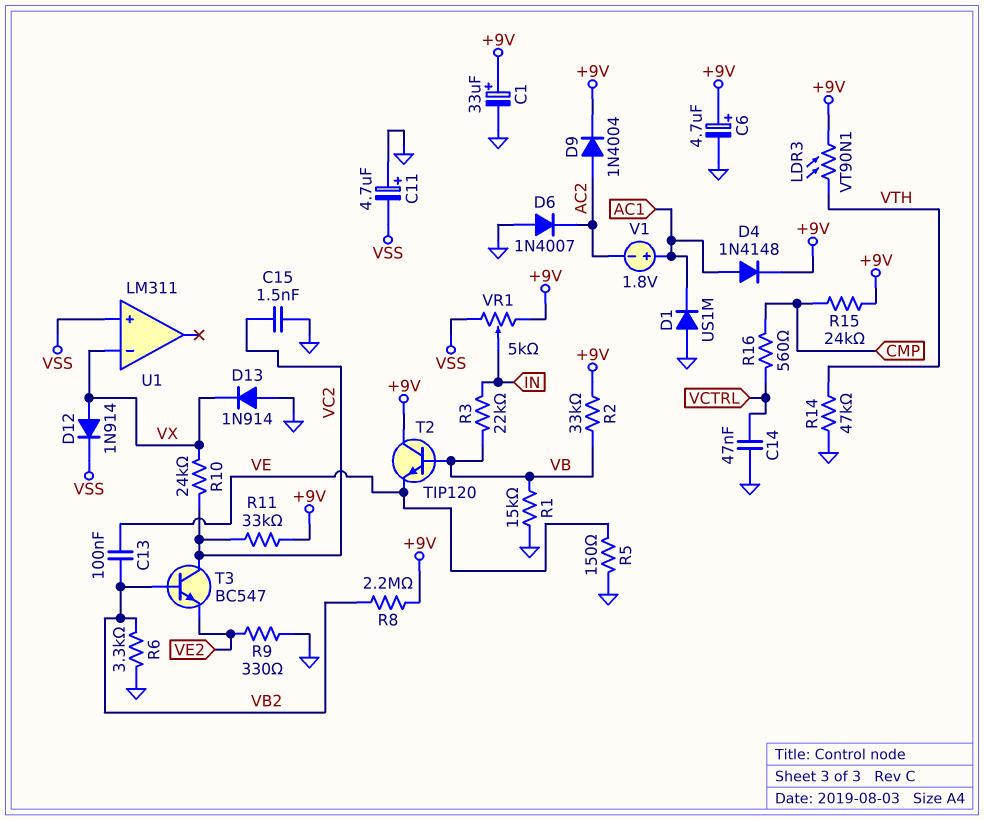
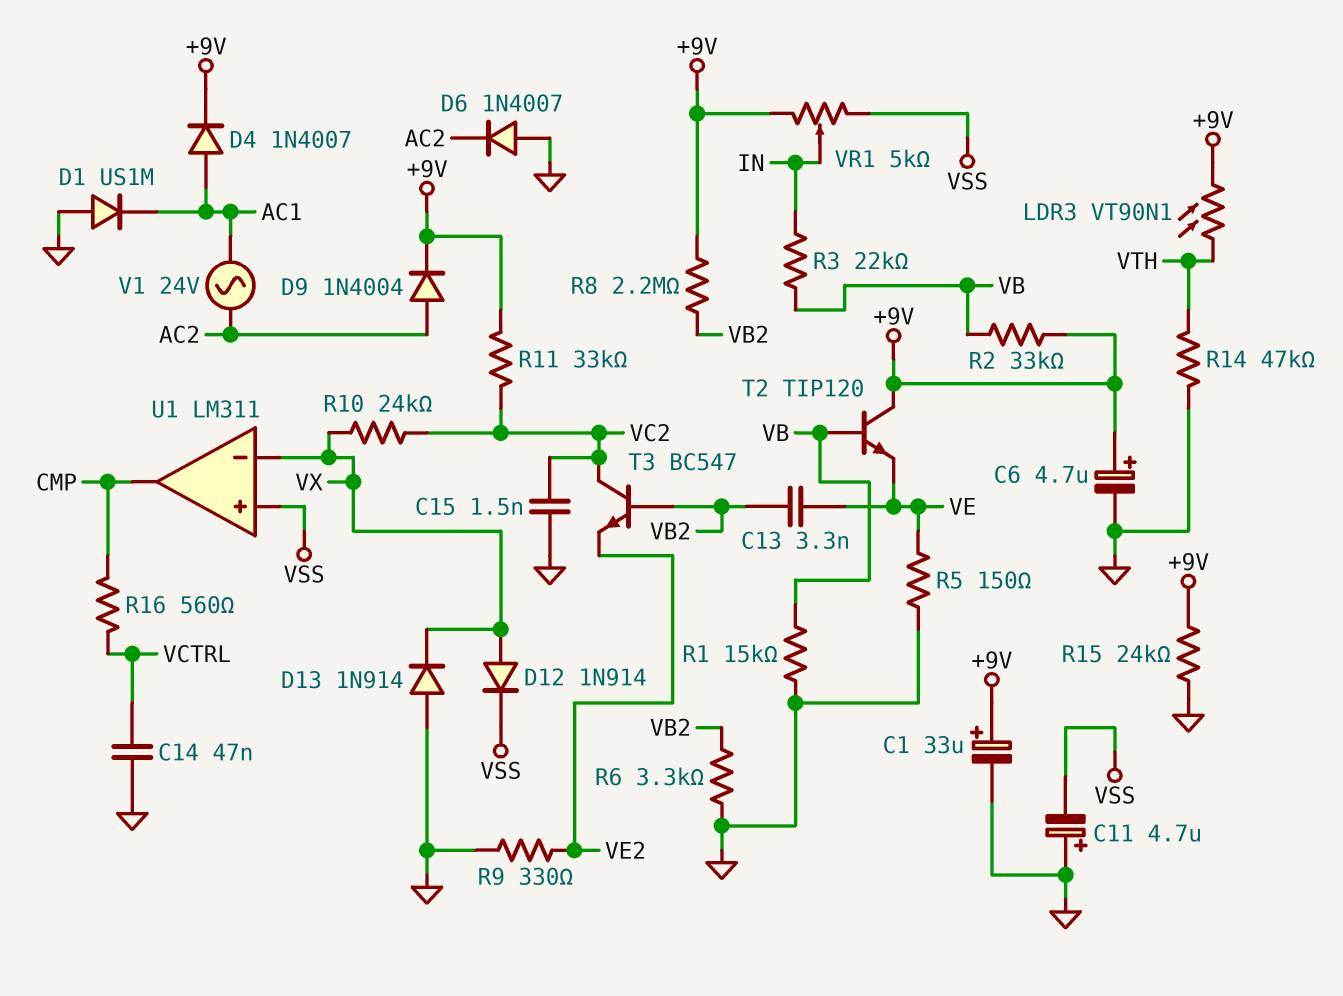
C13: 100nF (VB2, VE) -> 3.3nF (VB2, VE)
D4: diode 1N4148 (A AC1, K +9V) -> diode 1N4007 (A AC1, K +9V)
R15: 24k (+9V, CMP) -> 24k (+9V, GND)
U1 pin out: none -> CMP
V1: 1.8V (plus AC1, minus AC2) -> AC 24V (AC1, AC2)

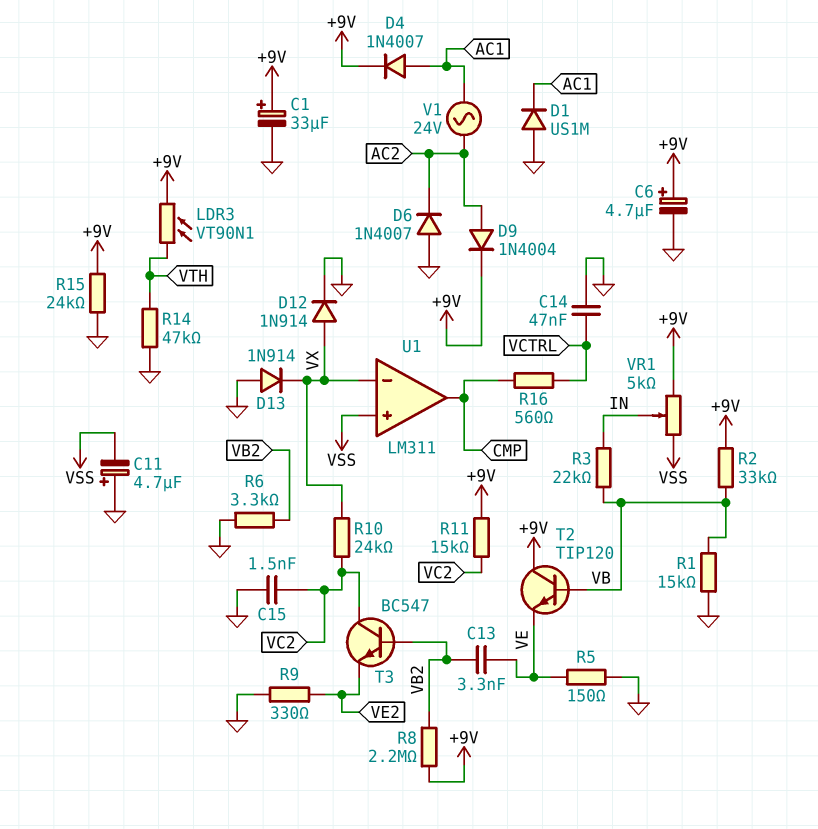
D12: diode 1N914 (A VX, K VSS) -> diode 1N914 (A VX, K GND)
R11: 33k (+9V, VC2) -> 15k (+9V, VC2)

